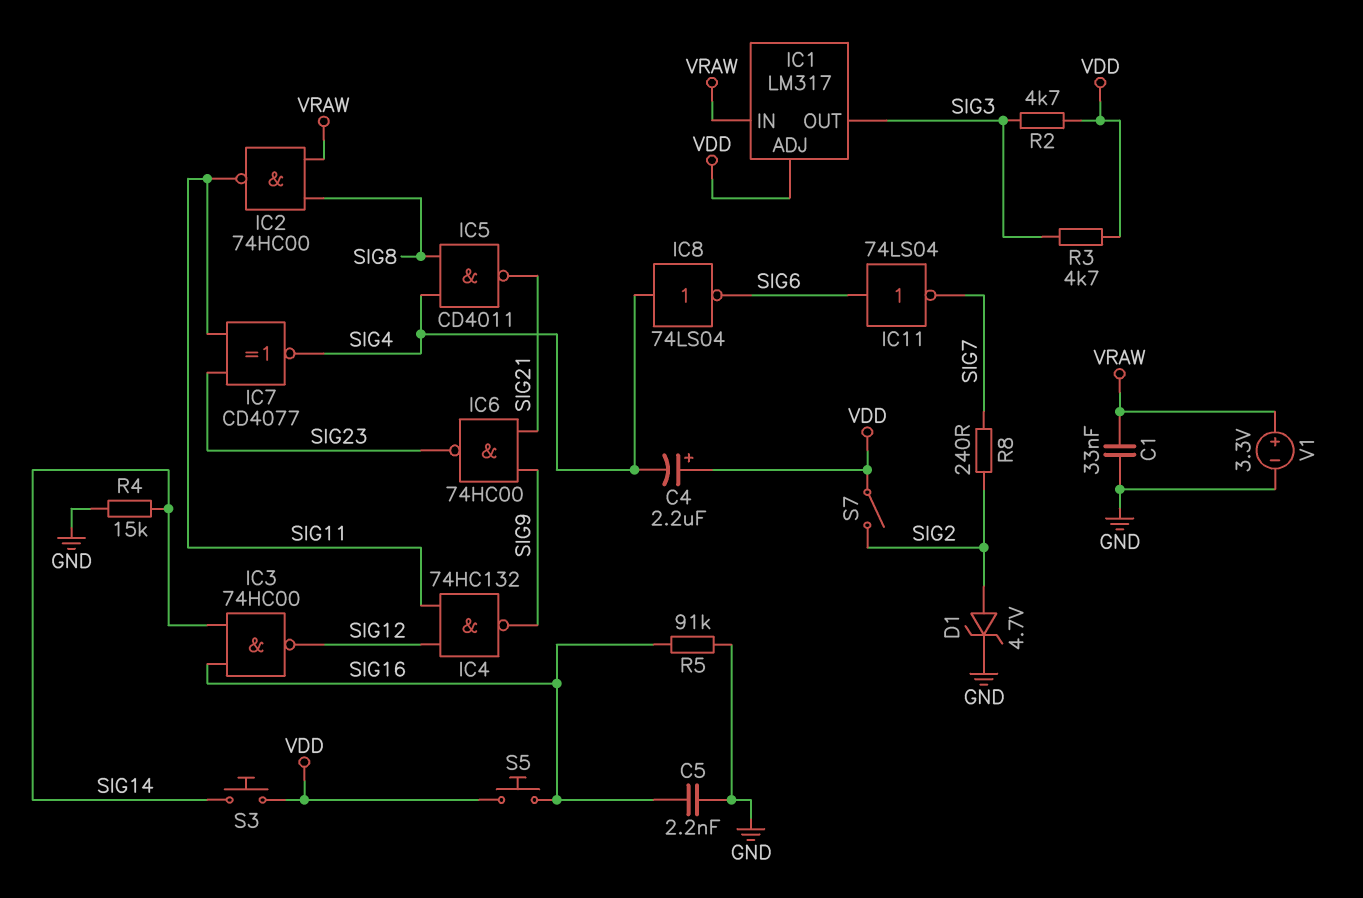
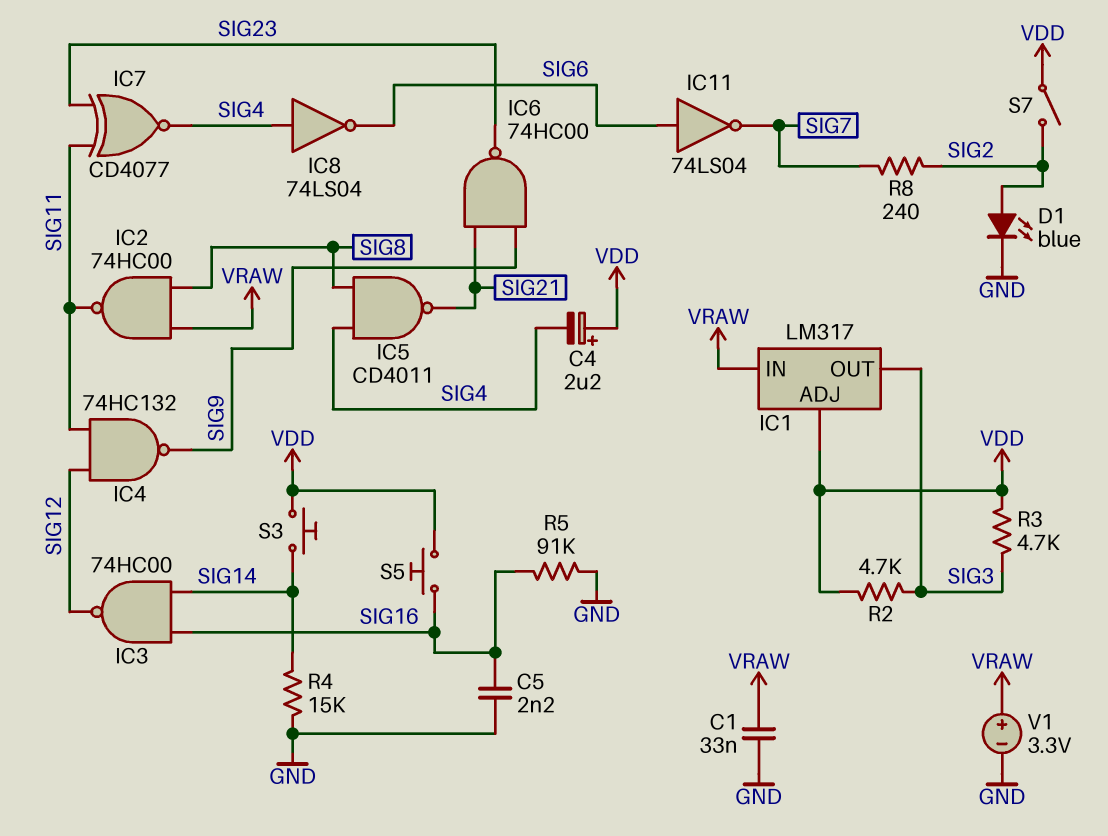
D1: zener 4.7V (A SIG2, K GND) -> LED blue (A SIG2, K GND)

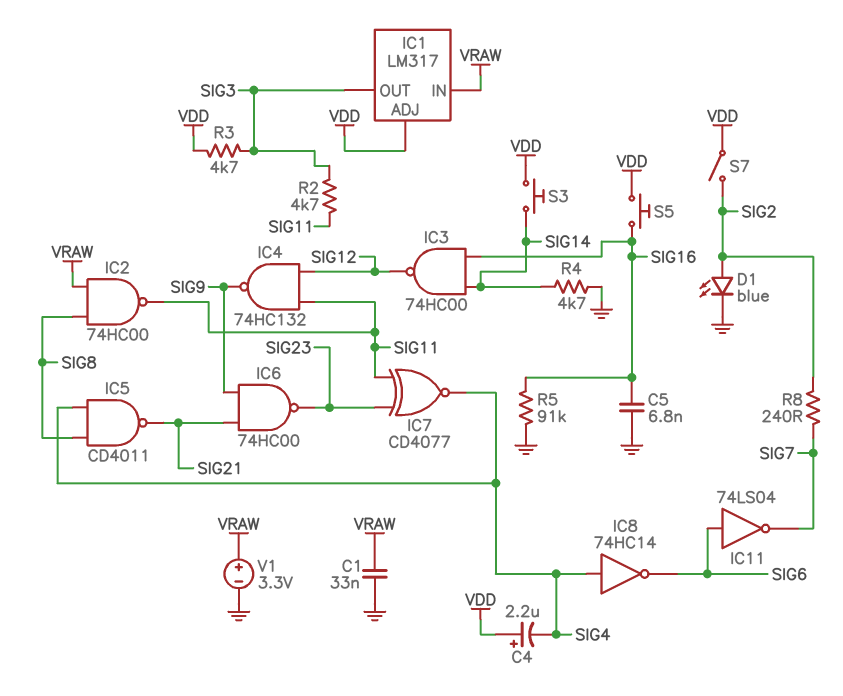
C5: 2.2nF (GND, SIG16) -> 6.8nF (GND, SIG16)
IC8: NOT 74LS04 (in SIG4, out SIG6) -> NOT 74HC14 (in SIG4, out SIG6)
R2: 4.7k (SIG3, VDD) -> 4.7k (SIG3, SIG11)
R4: 15k (GND, SIG14) -> 4.7k (GND, SIG14)

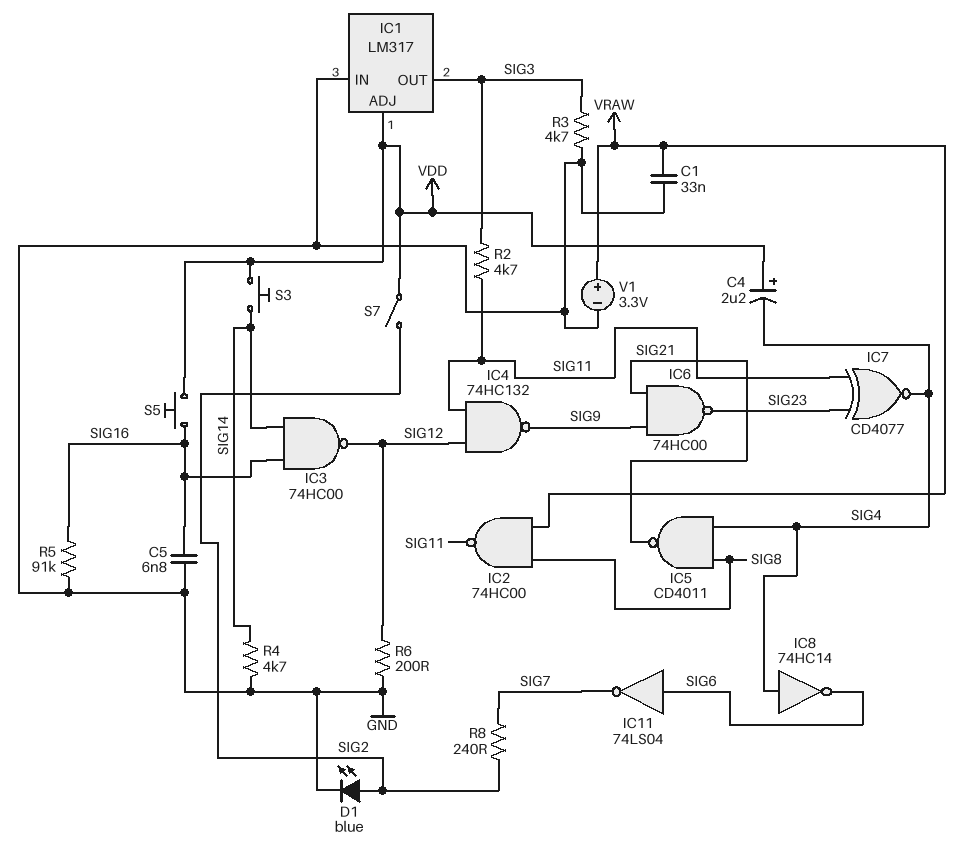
IC1 pin IN: VRAW -> GND
R3: 4.7k (SIG3, VDD) -> 4.7k (GND, SIG3)
R6: none -> 200 (GND, SIG12)

